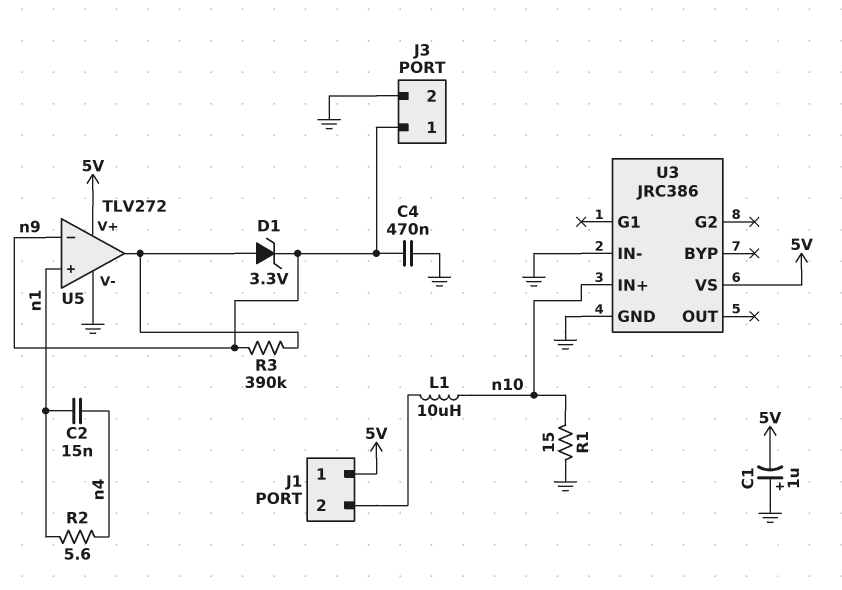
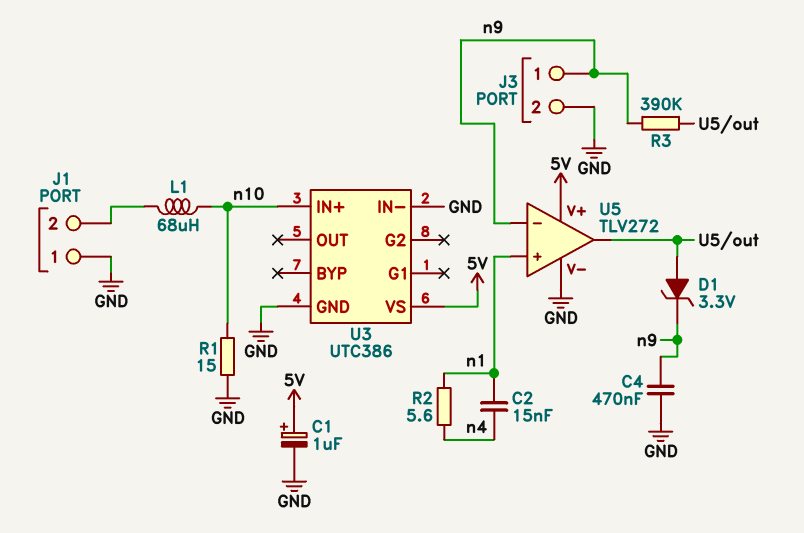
C1: 1uF (plus GND, minus 5V) -> 1uF (plus 5V, minus GND)
J1 pin 1: 5V -> GND
L1: 10uH (J1/2, n10) -> 68uH (J1/2, n10)
U3: JRC386 -> UTC386

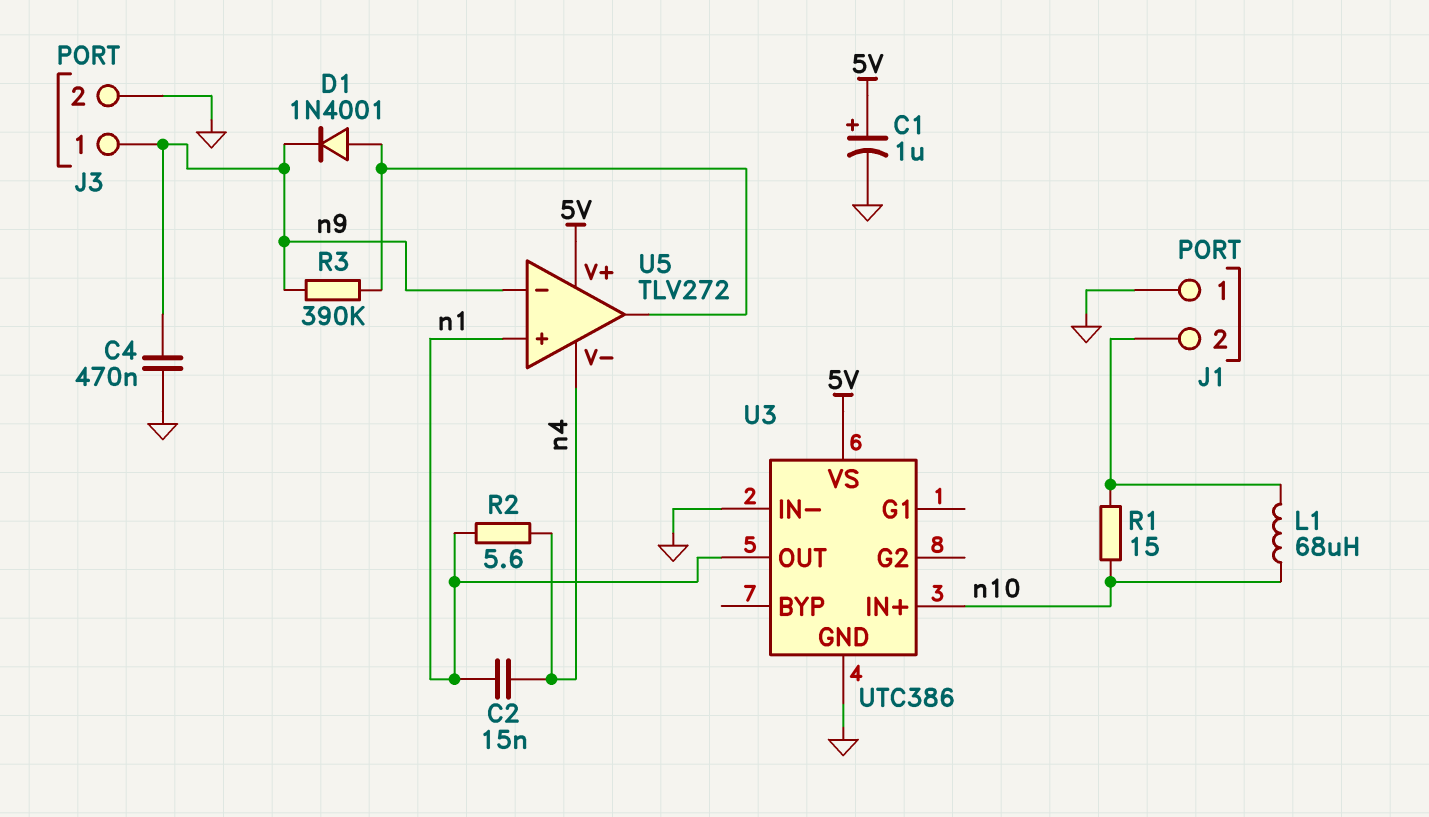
D1: zener 3.3V (A U5/out, K n9) -> diode 1N4001 (A U5/out, K n9)
R1: 15 (GND, n10) -> 15 (J1/2, n10)
U3 pin OUT: none -> n1
U5 pin V-: GND -> n4

